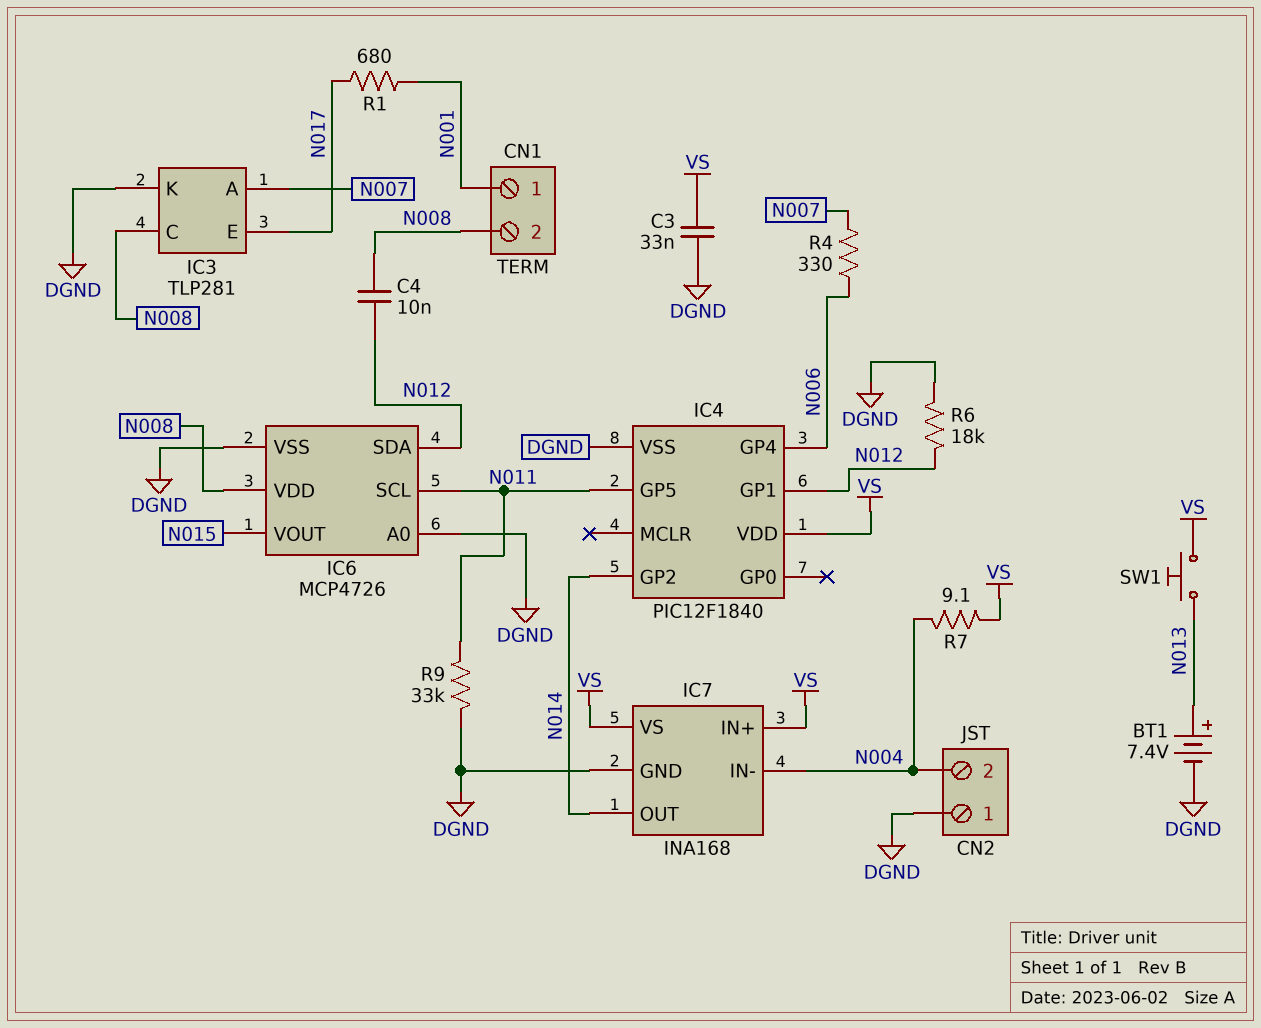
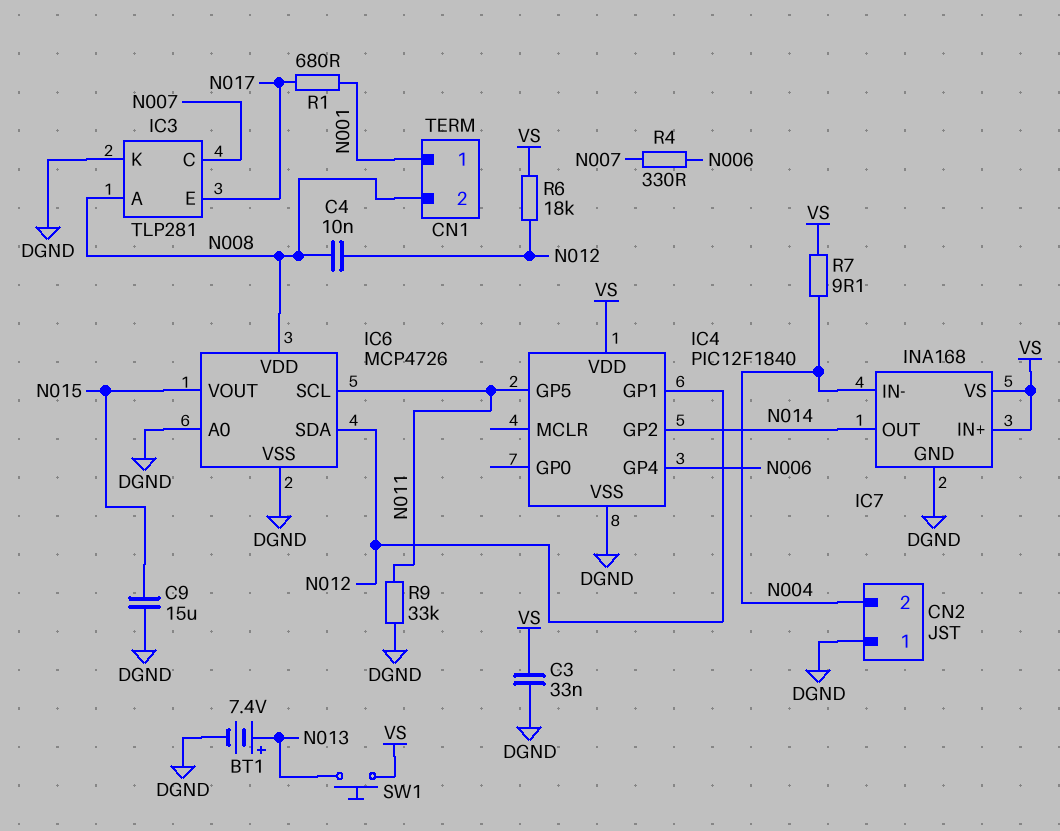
C9: none -> 15uF (DGND, N015)
IC3 pin A: N007 -> N008
IC3 pin C: N008 -> N007
R6: 18k (DGND, N012) -> 18k (N012, VS)

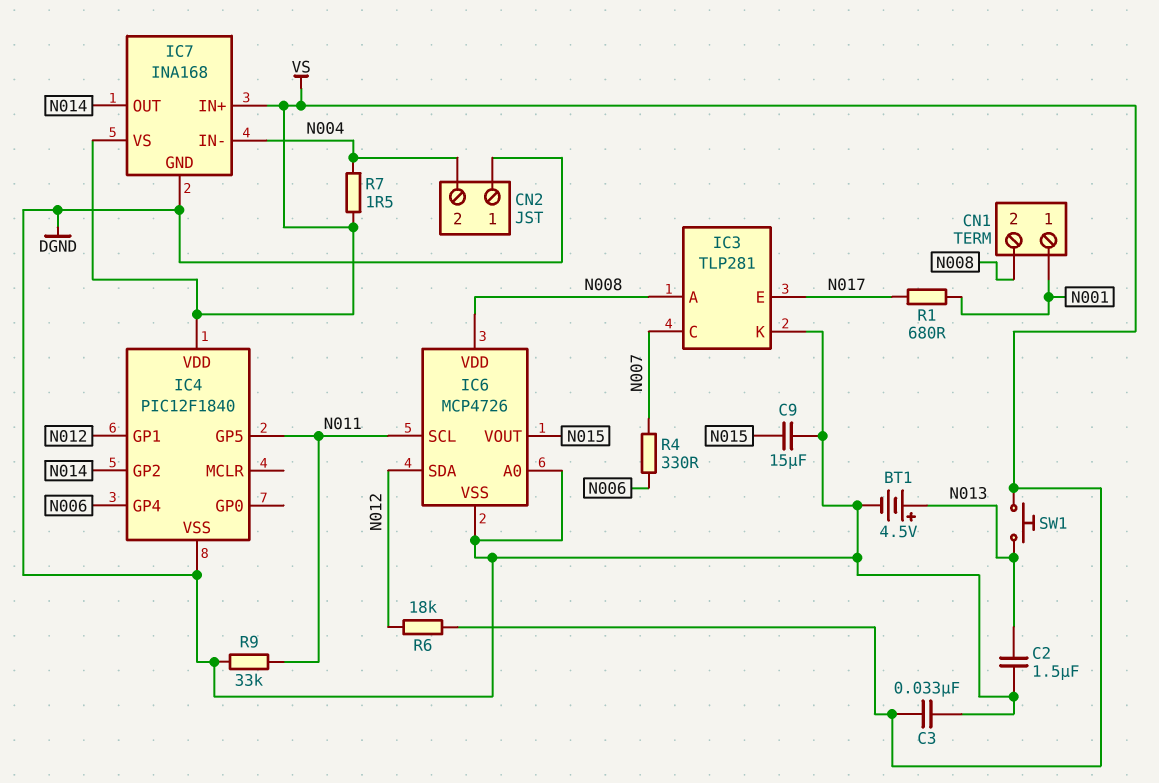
BT1: 7.4V (plus N013, minus DGND) -> 4.5V (plus N013, minus DGND)
C2: none -> 1.5uF (DGND, N013)
C4: 10nF (N008, N012) -> none
R7: 9.1 (N004, VS) -> 1.5 (N004, VS)

